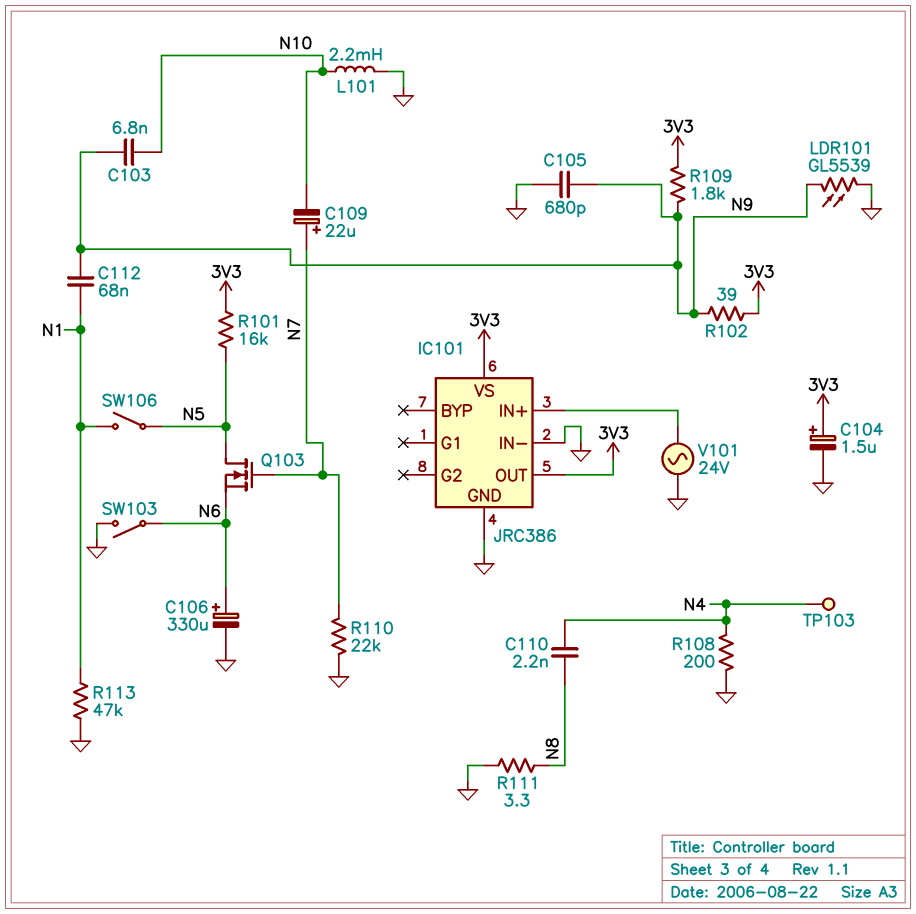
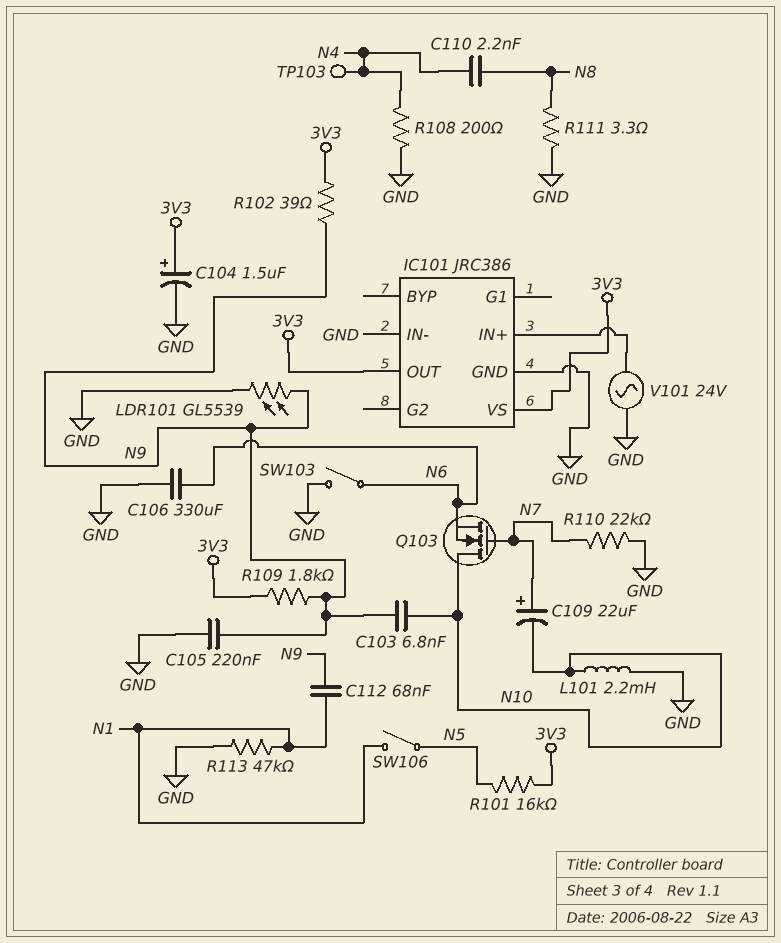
C105: 680pF (GND, N9) -> 220nF (GND, N9)
C106: 330uF (plus N6, minus GND) -> 330uF (GND, N6)
Q103: NMOS (G N7, D N5, S N6) -> NMOS (G N7, D N10, S N6)

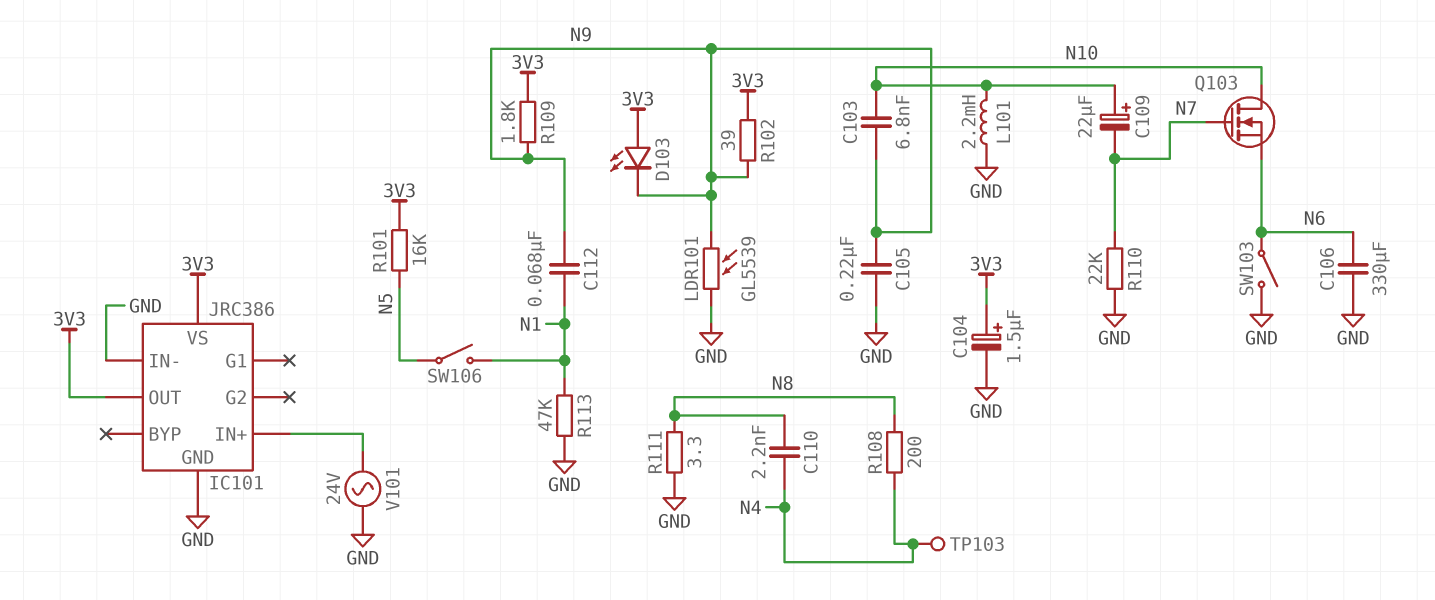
C109: 22uF (plus N7, minus N10) -> 22uF (plus N10, minus N7)
D103: none -> LED (A 3V3, K N9)
R108: 200 (GND, N4) -> 200 (N4, N8)

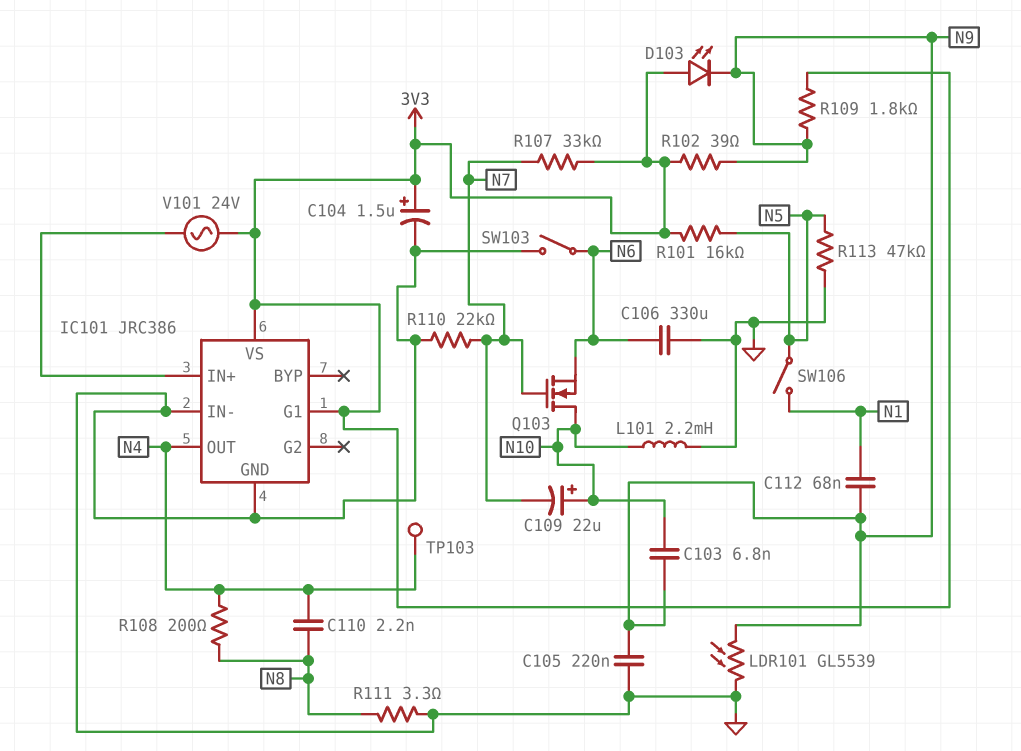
IC101 pin G1: none -> 3V3
IC101 pin OUT: 3V3 -> N4
R107: none -> 33k (3V3, N7)
R113: 47k (GND, N1) -> 47k (GND, N5)
V101: AC 24V (GND, IC101/IN+) -> AC 24V (3V3, IC101/IN+)

